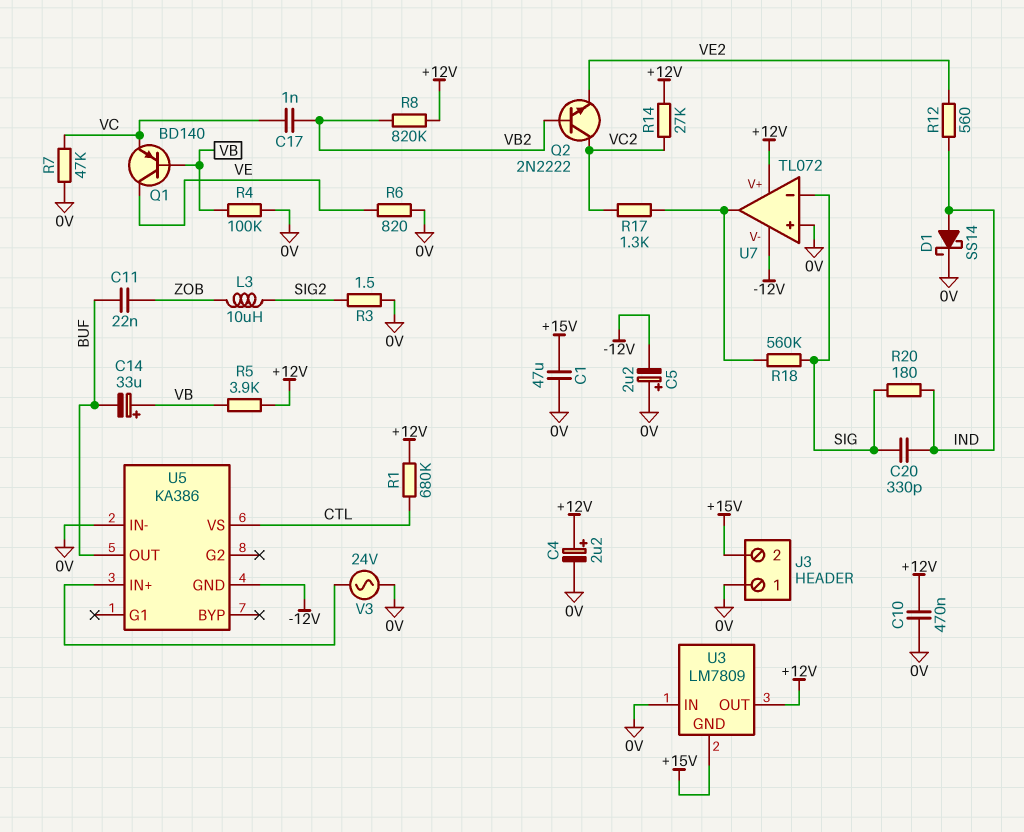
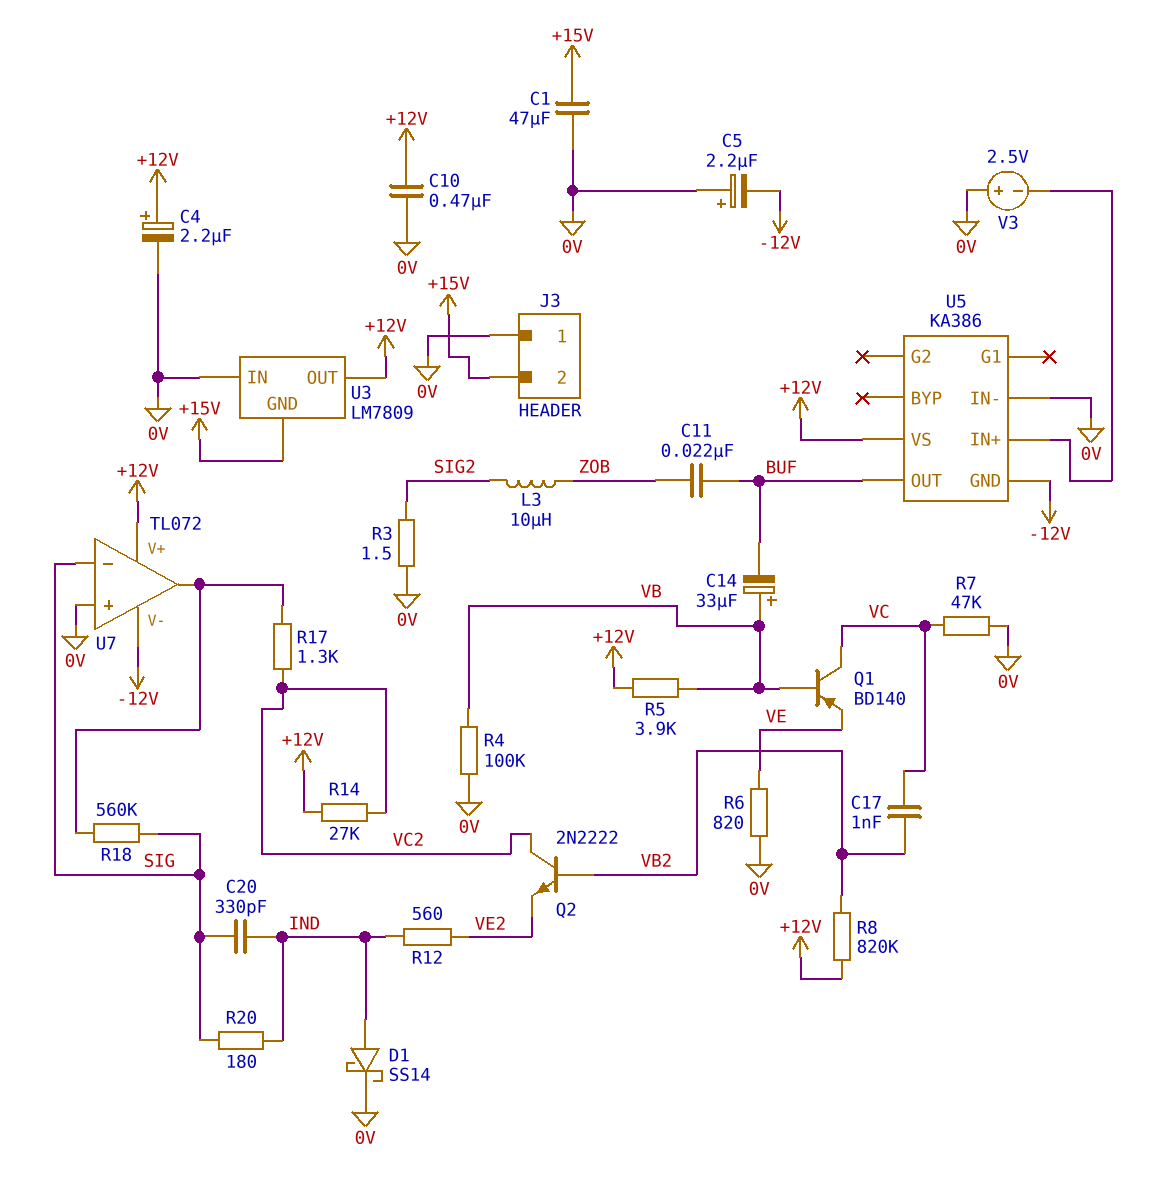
Q1: PNP BD140 (B VB, C VE, E VC) -> PNP BD140 (B VB, C VC, E VE)
R1: 680k (+12V, CTL) -> none
U5 pin VS: CTL -> +12V
V3: AC 24V (0V, U5/IN+) -> 2.5V (plus 0V, minus U5/IN+)

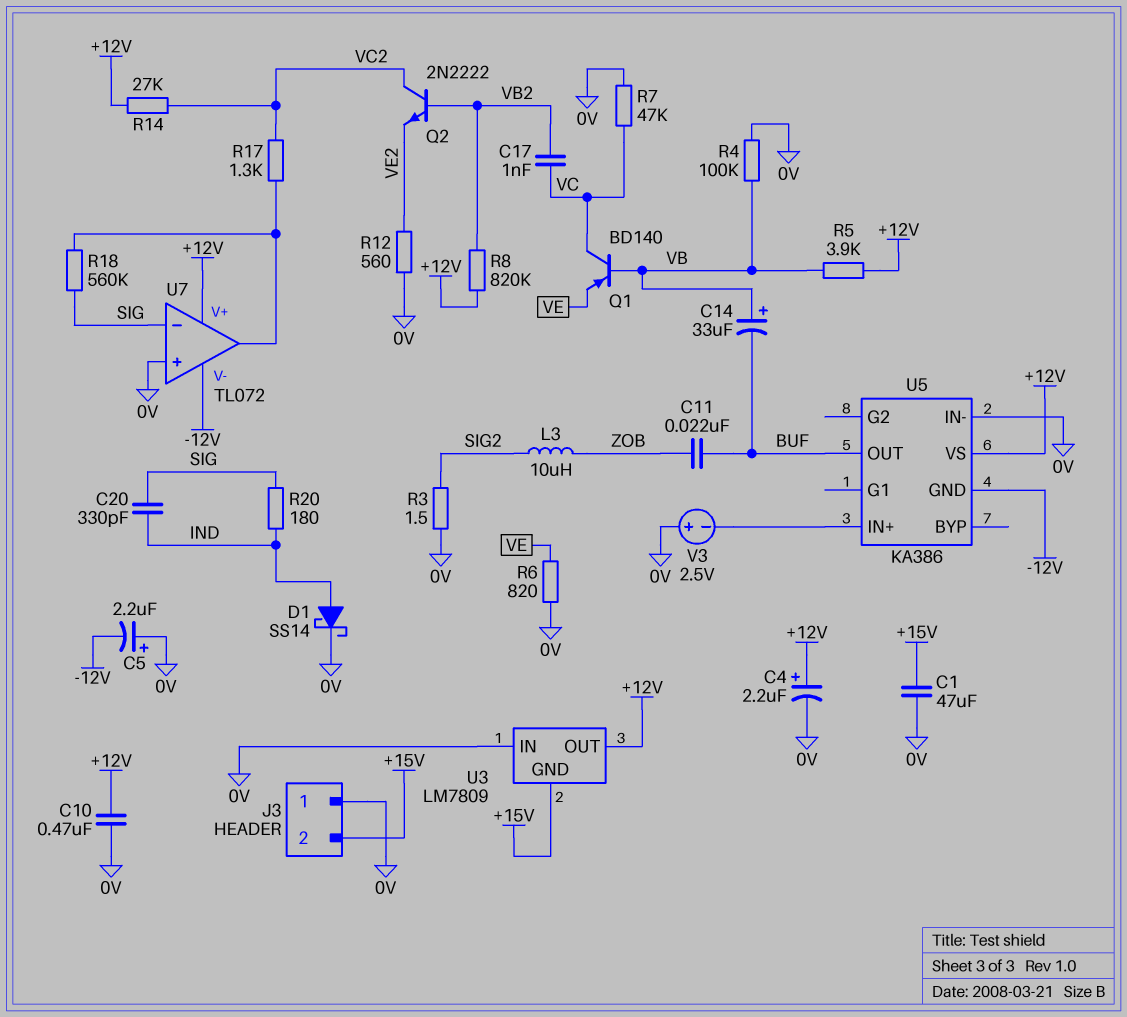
R12: 560 (IND, VE2) -> 560 (0V, VE2)

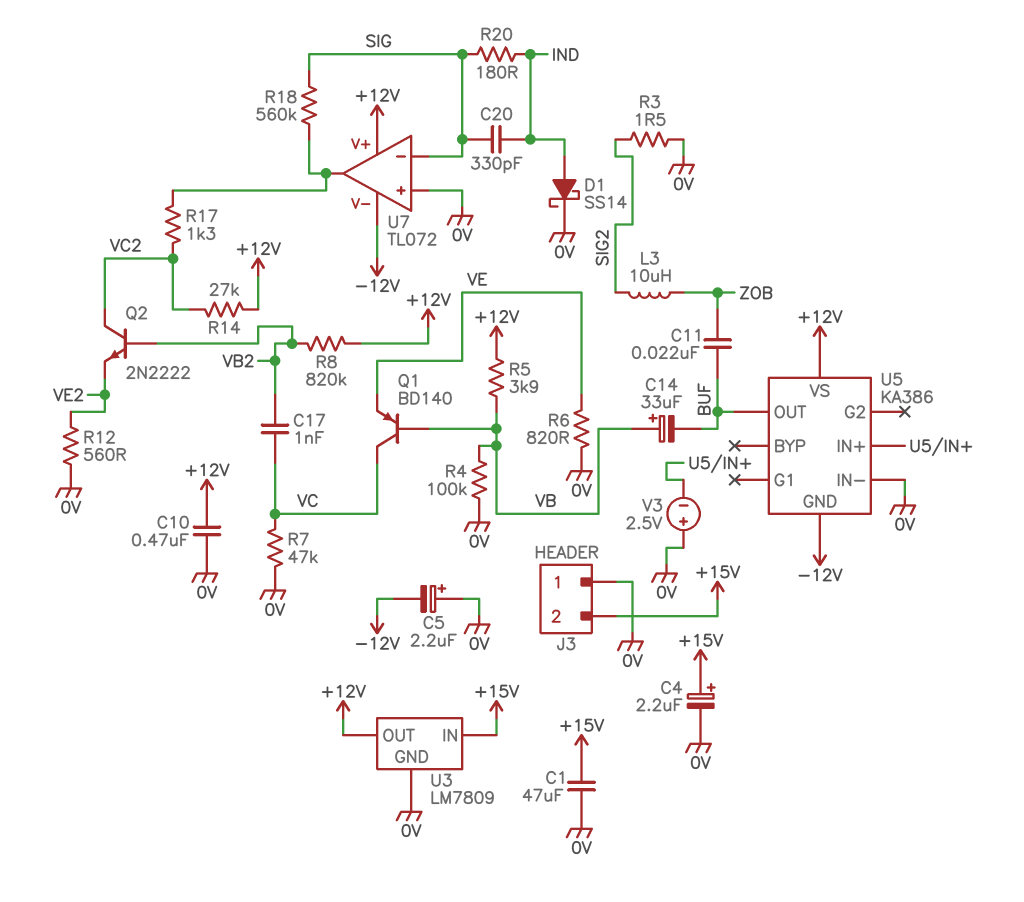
C4: 2.2uF (plus +12V, minus 0V) -> 2.2uF (plus +15V, minus 0V)
U3 pin GND: +15V -> 0V
U3 pin IN: 0V -> +15V

